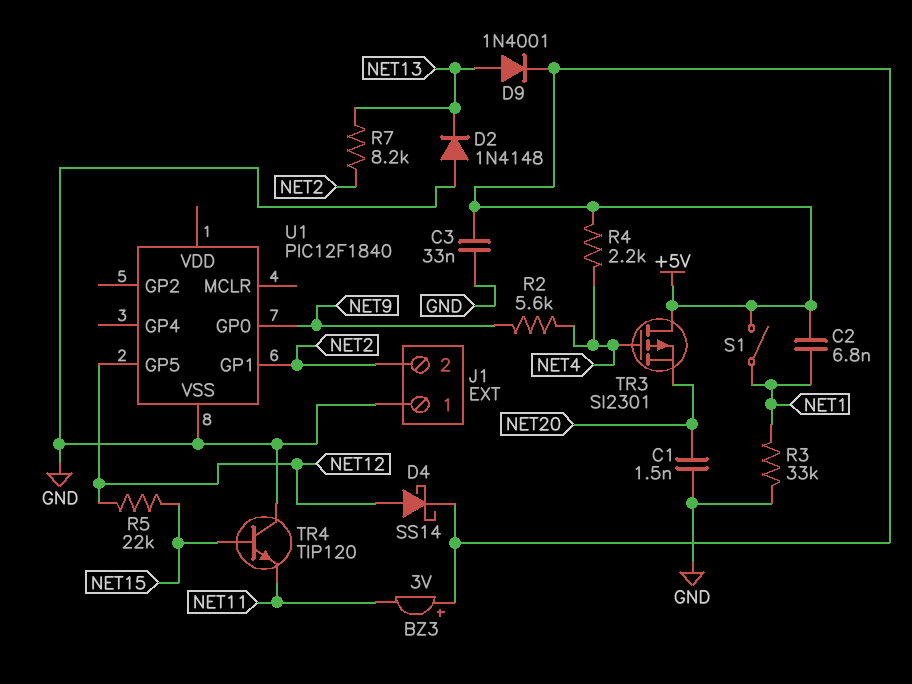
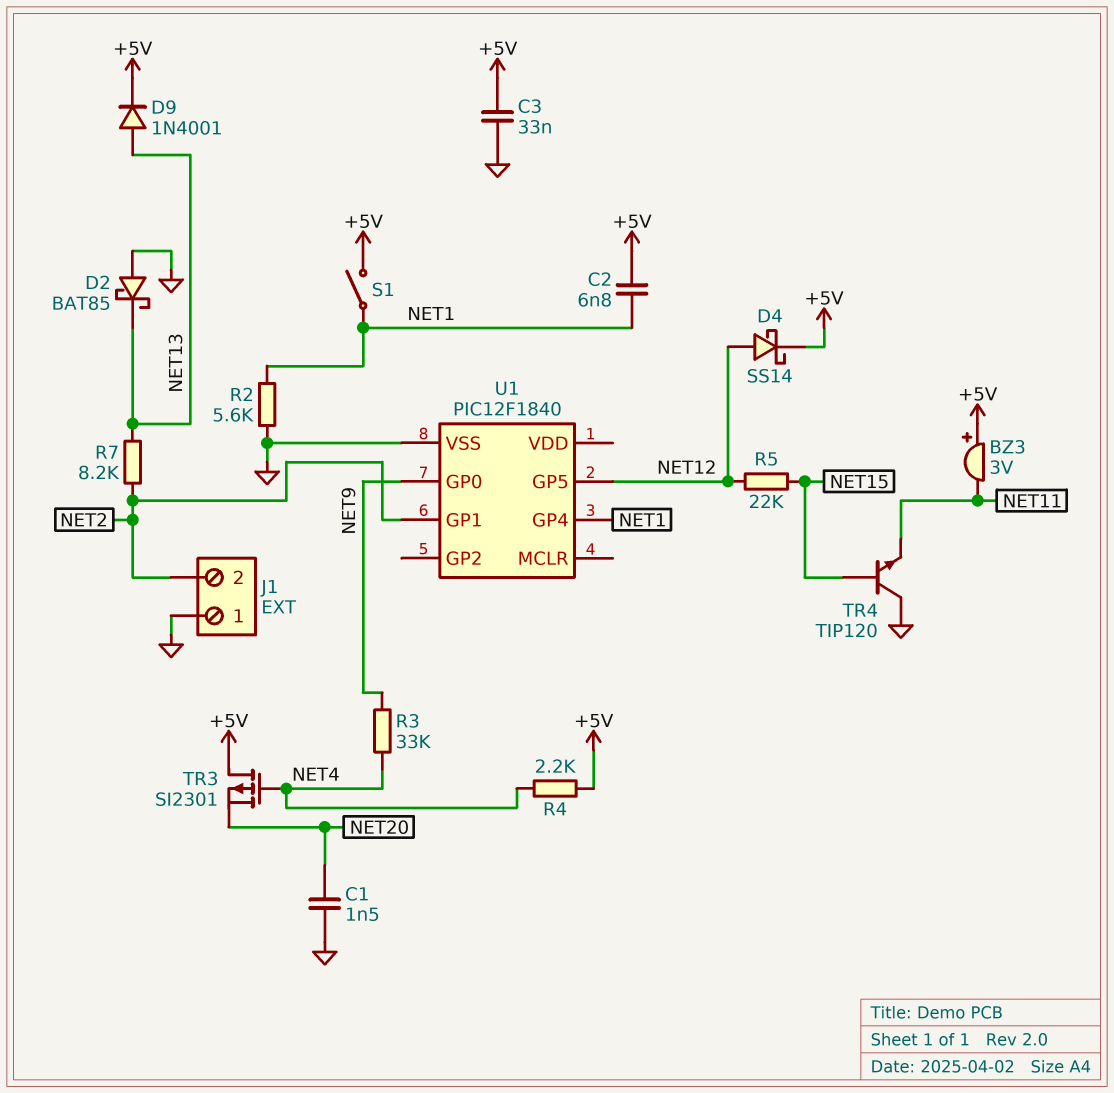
D2: diode 1N4148 (A GND, K NET13) -> schottky BAT85 (A GND, K NET13)
R2: 5.6k (NET4, NET9) -> 5.6k (GND, NET1)
R3: 33k (GND, NET1) -> 33k (NET4, NET9)
U1 pin GP4: none -> NET1

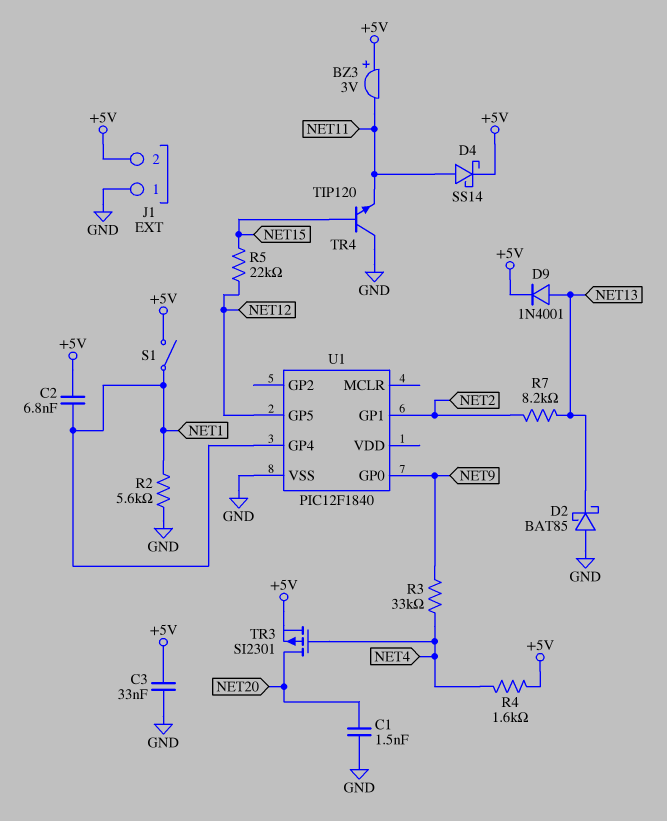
D4: schottky SS14 (A NET12, K +5V) -> schottky SS14 (A NET11, K +5V)
J1 pin 2: NET2 -> +5V
R4: 2.2k (+5V, NET4) -> 1.6k (+5V, NET4)
TR3: PMOS SI2301 (G NET4, D +5V, S NET20) -> PMOS SI2301 (G NET4, D NET20, S +5V)

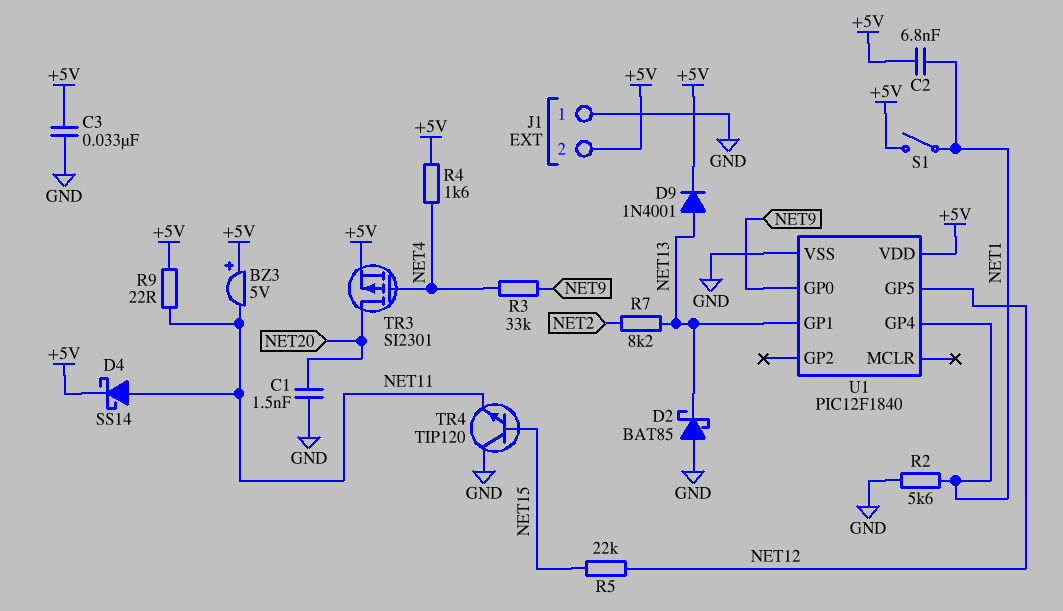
BZ3: buzzer 3V (plus +5V, minus NET11) -> buzzer 5V (plus +5V, minus NET11)
R9: none -> 22 (+5V, NET11)
U1 pin GP1: NET2 -> NET13
U1 pin VDD: none -> +5V

